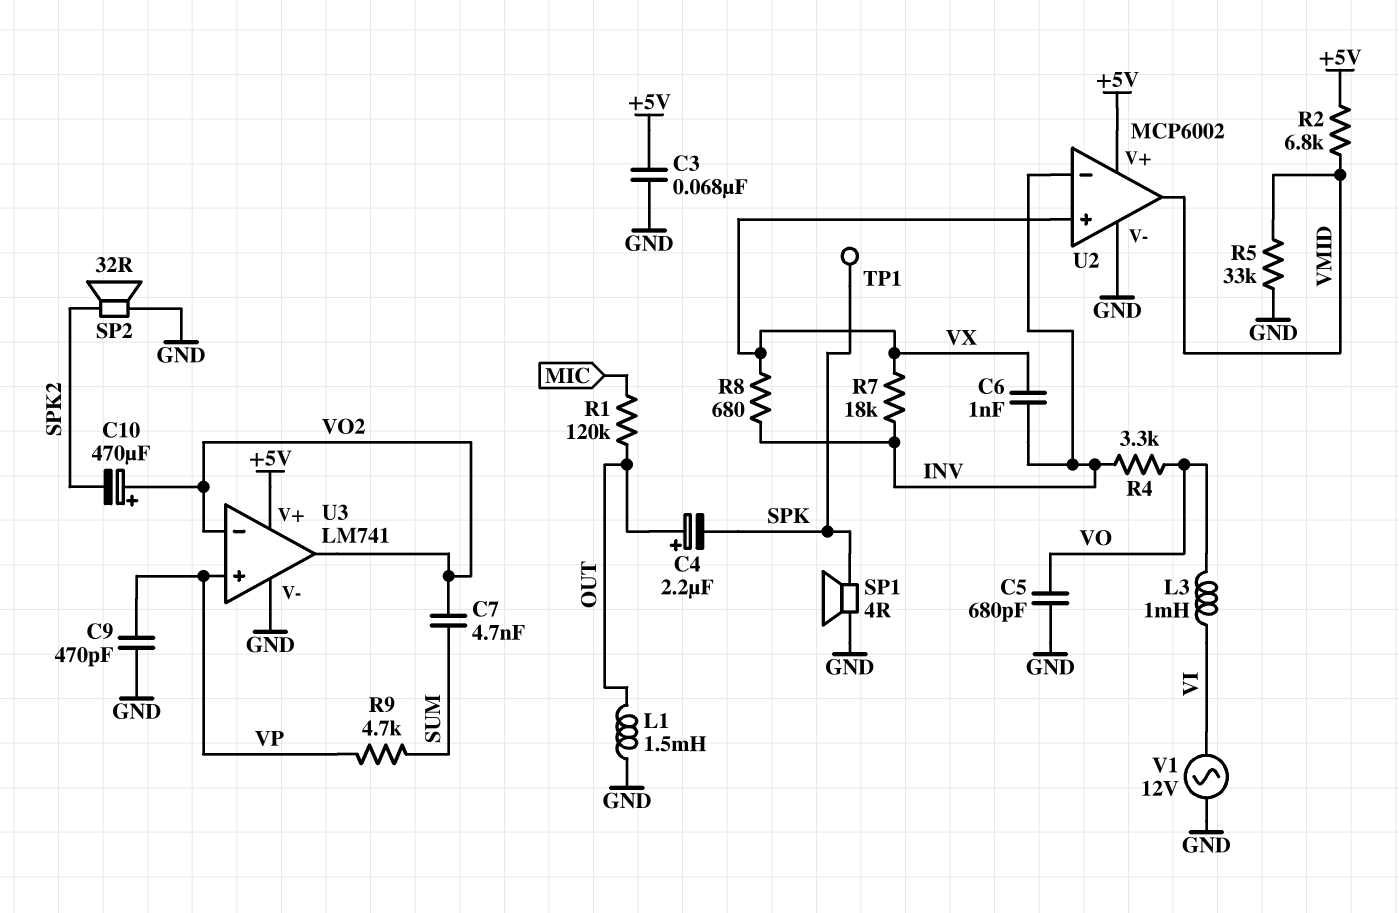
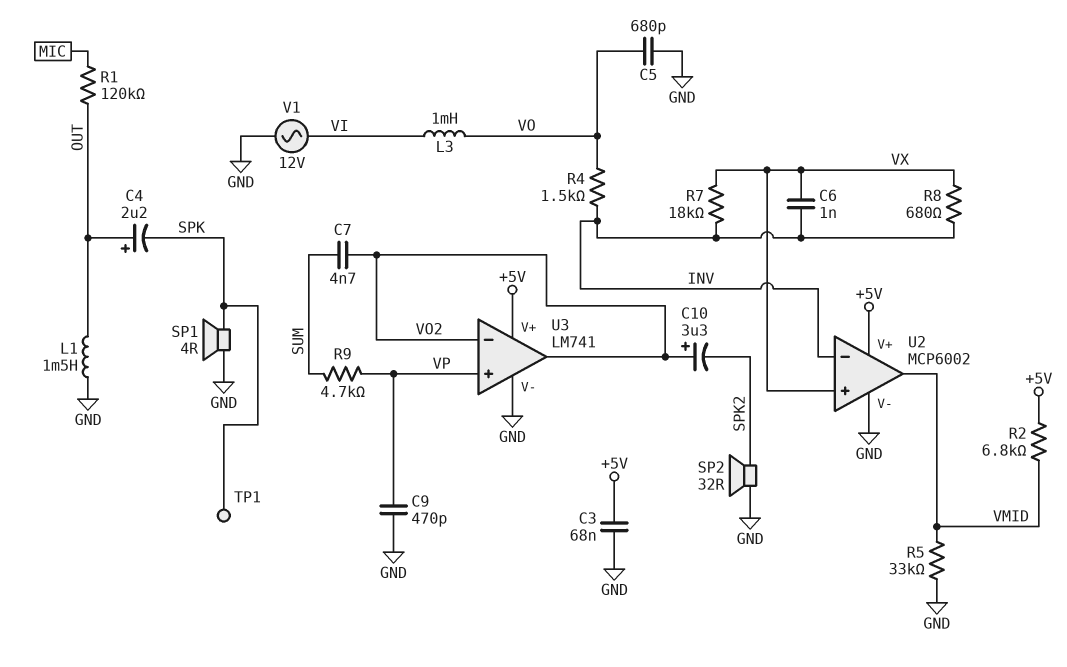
C10: 470uF (plus VO2, minus SPK2) -> 3.3uF (plus VO2, minus SPK2)
R4: 3.3k (INV, VO) -> 1.5k (INV, VO)

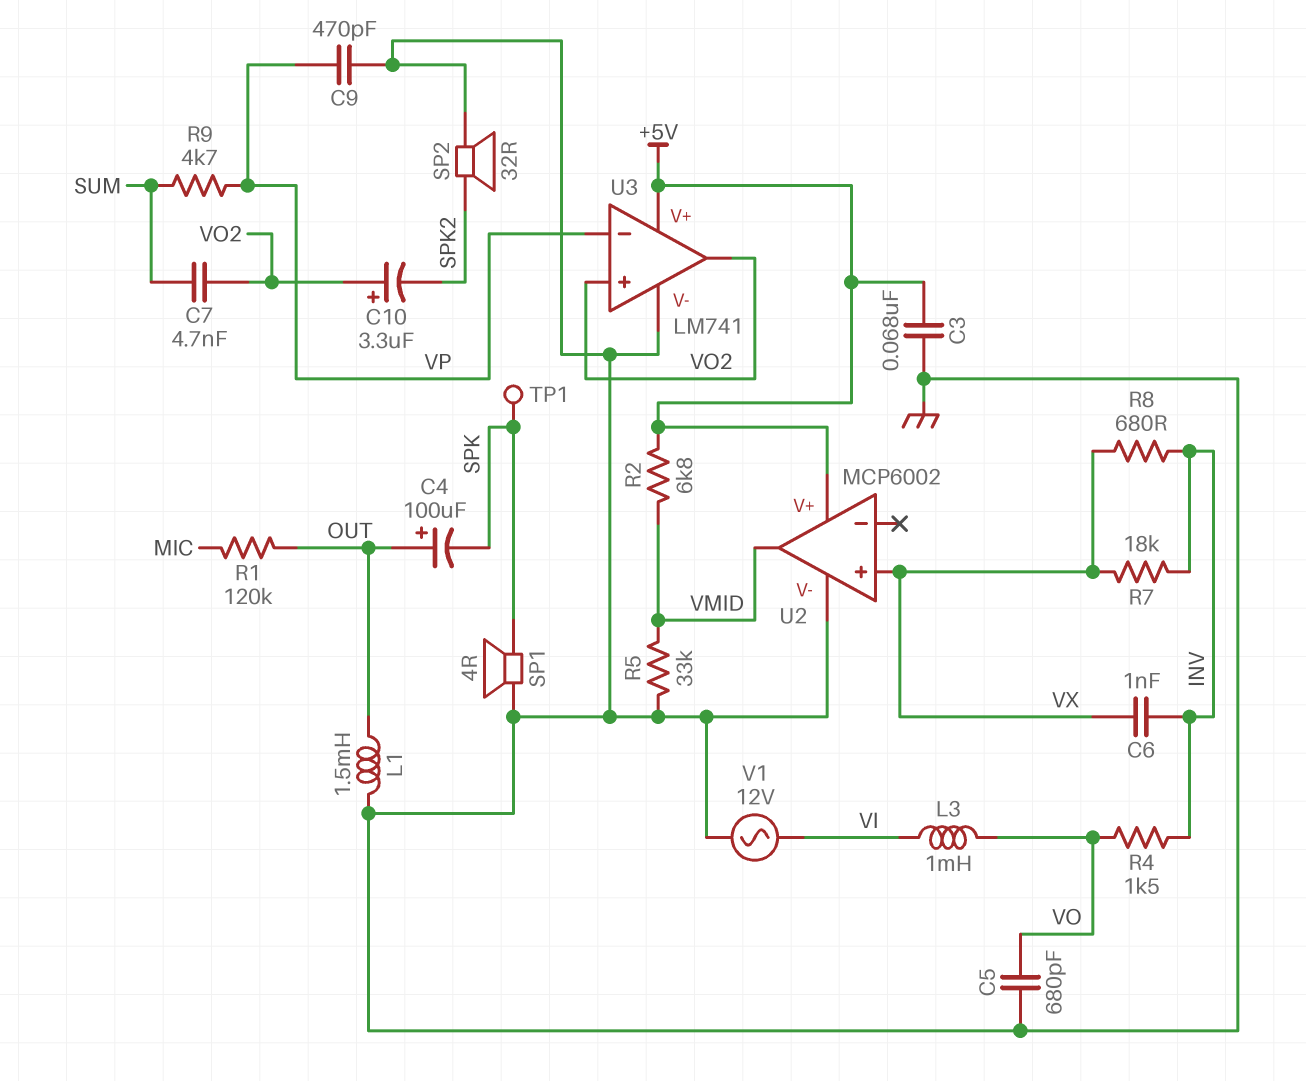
C4: 2.2uF (plus OUT, minus SPK) -> 100uF (plus OUT, minus SPK)
U2 pin in-: INV -> none
U3 pin in+: VP -> VO2
U3 pin in-: VO2 -> VP

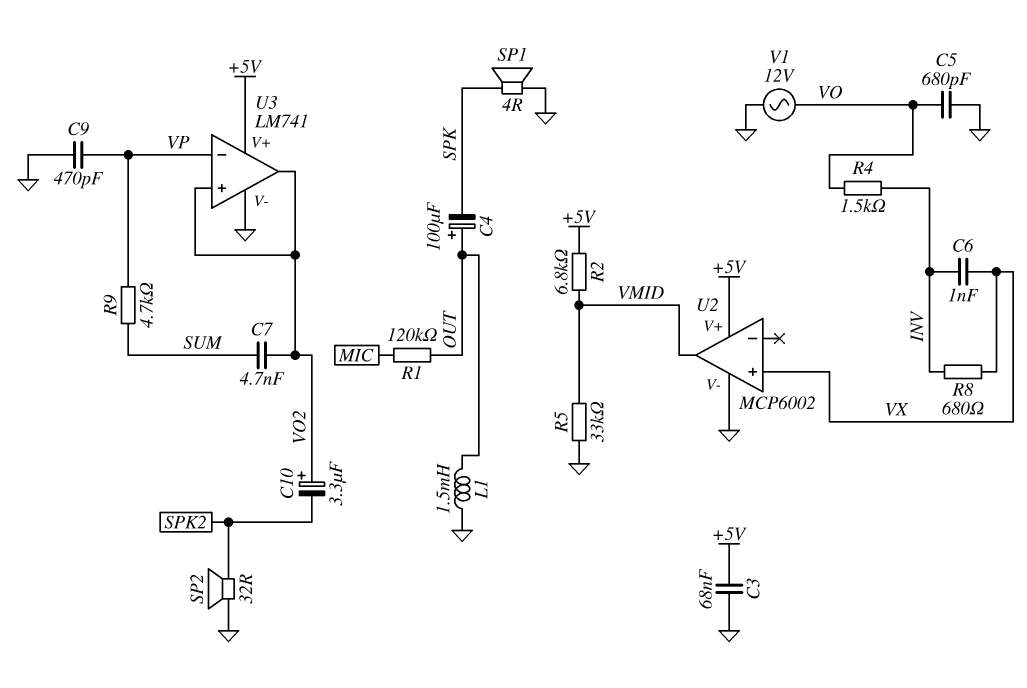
L3: 1mH (VI, VO) -> none
R7: 18k (INV, VX) -> none
TP1: test point (SPK) -> none
V1: AC 12V (GND, VI) -> AC 12V (GND, VO)

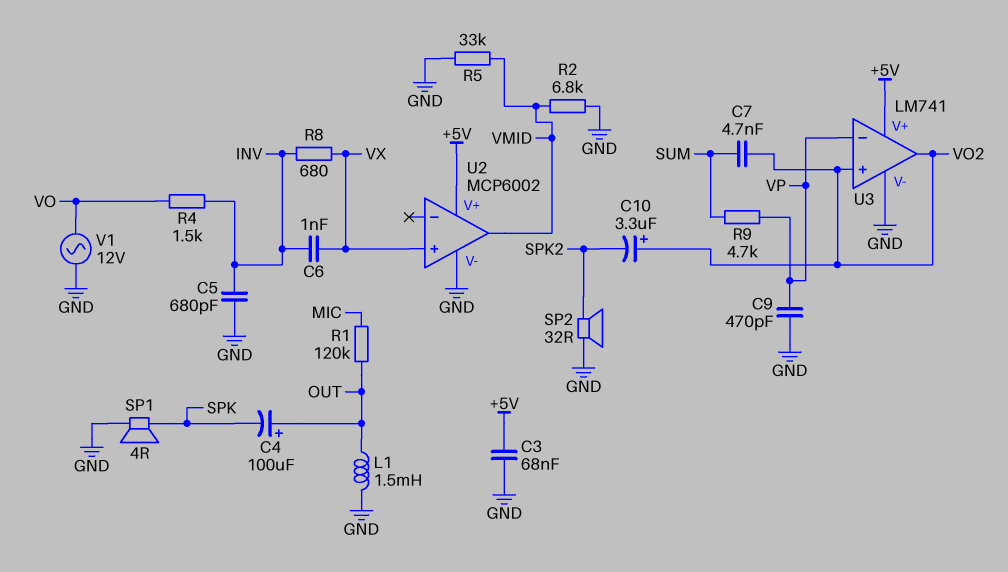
C5: 680pF (GND, VO) -> 680pF (GND, INV)
R2: 6.8k (+5V, VMID) -> 6.8k (GND, VMID)

